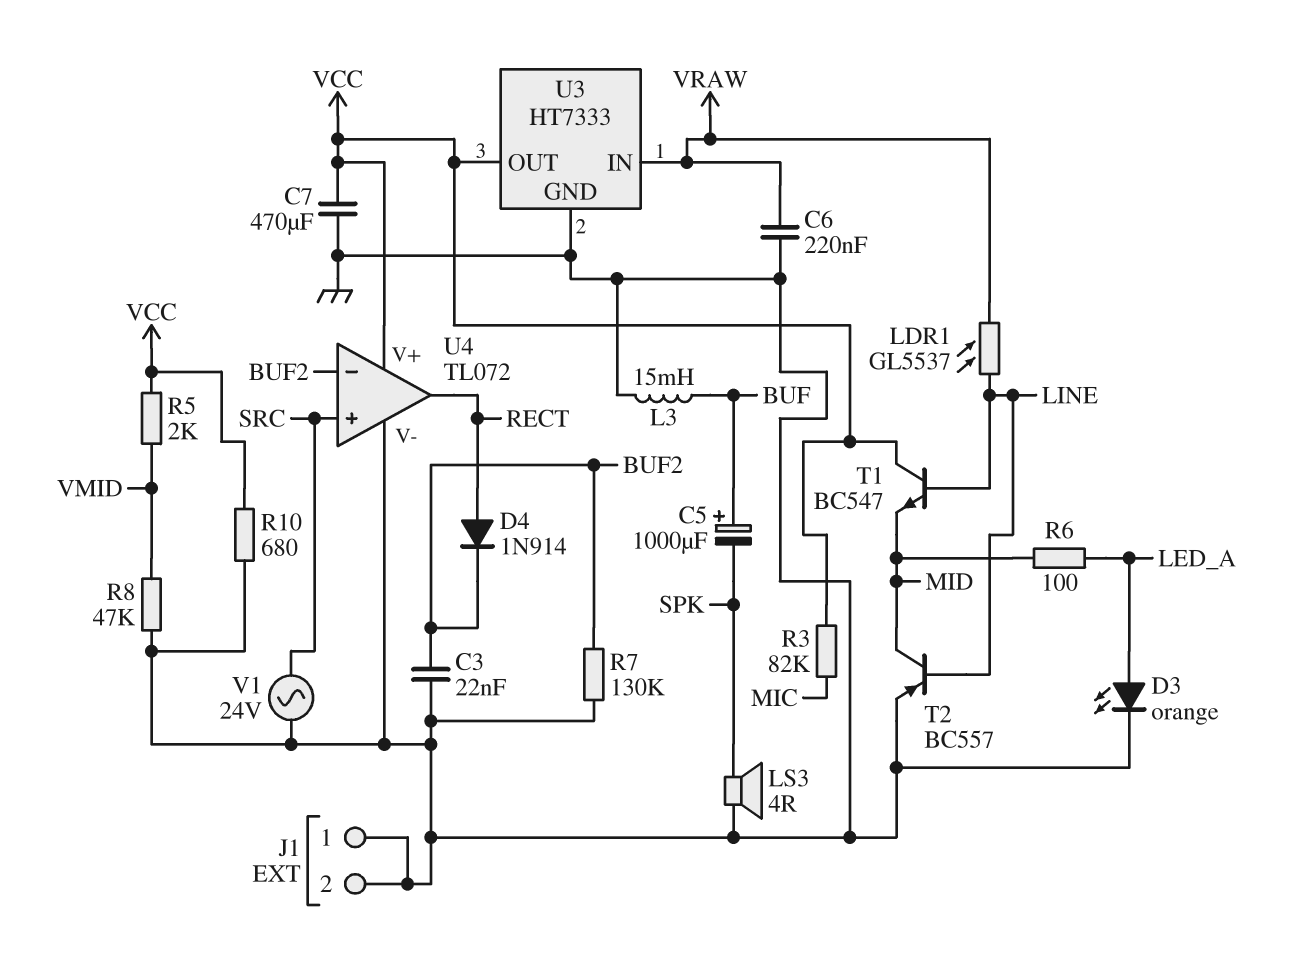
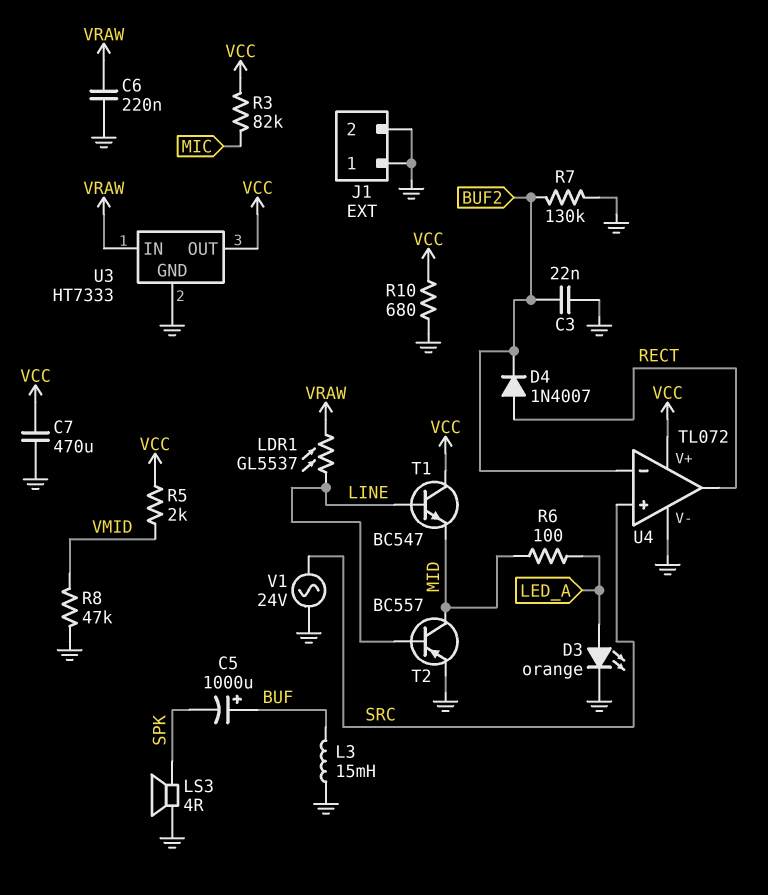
D4: diode 1N914 (A RECT, K BUF2) -> diode 1N4007 (A RECT, K BUF2)

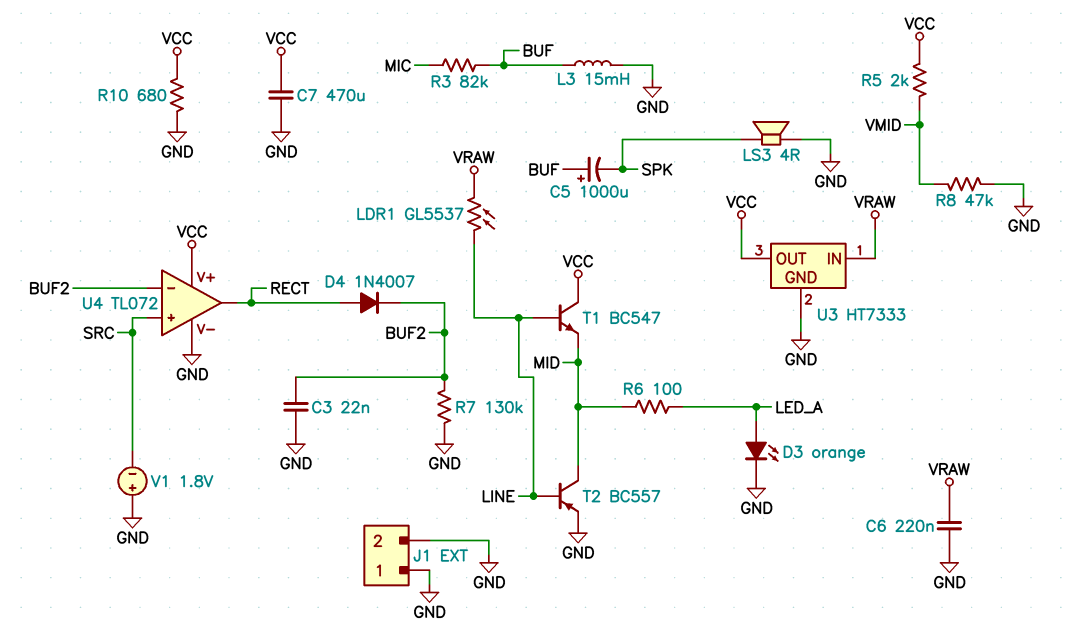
R3: 82k (MIC, VCC) -> 82k (BUF, MIC)
V1: AC 24V (GND, SRC) -> 1.8V (plus GND, minus SRC)

